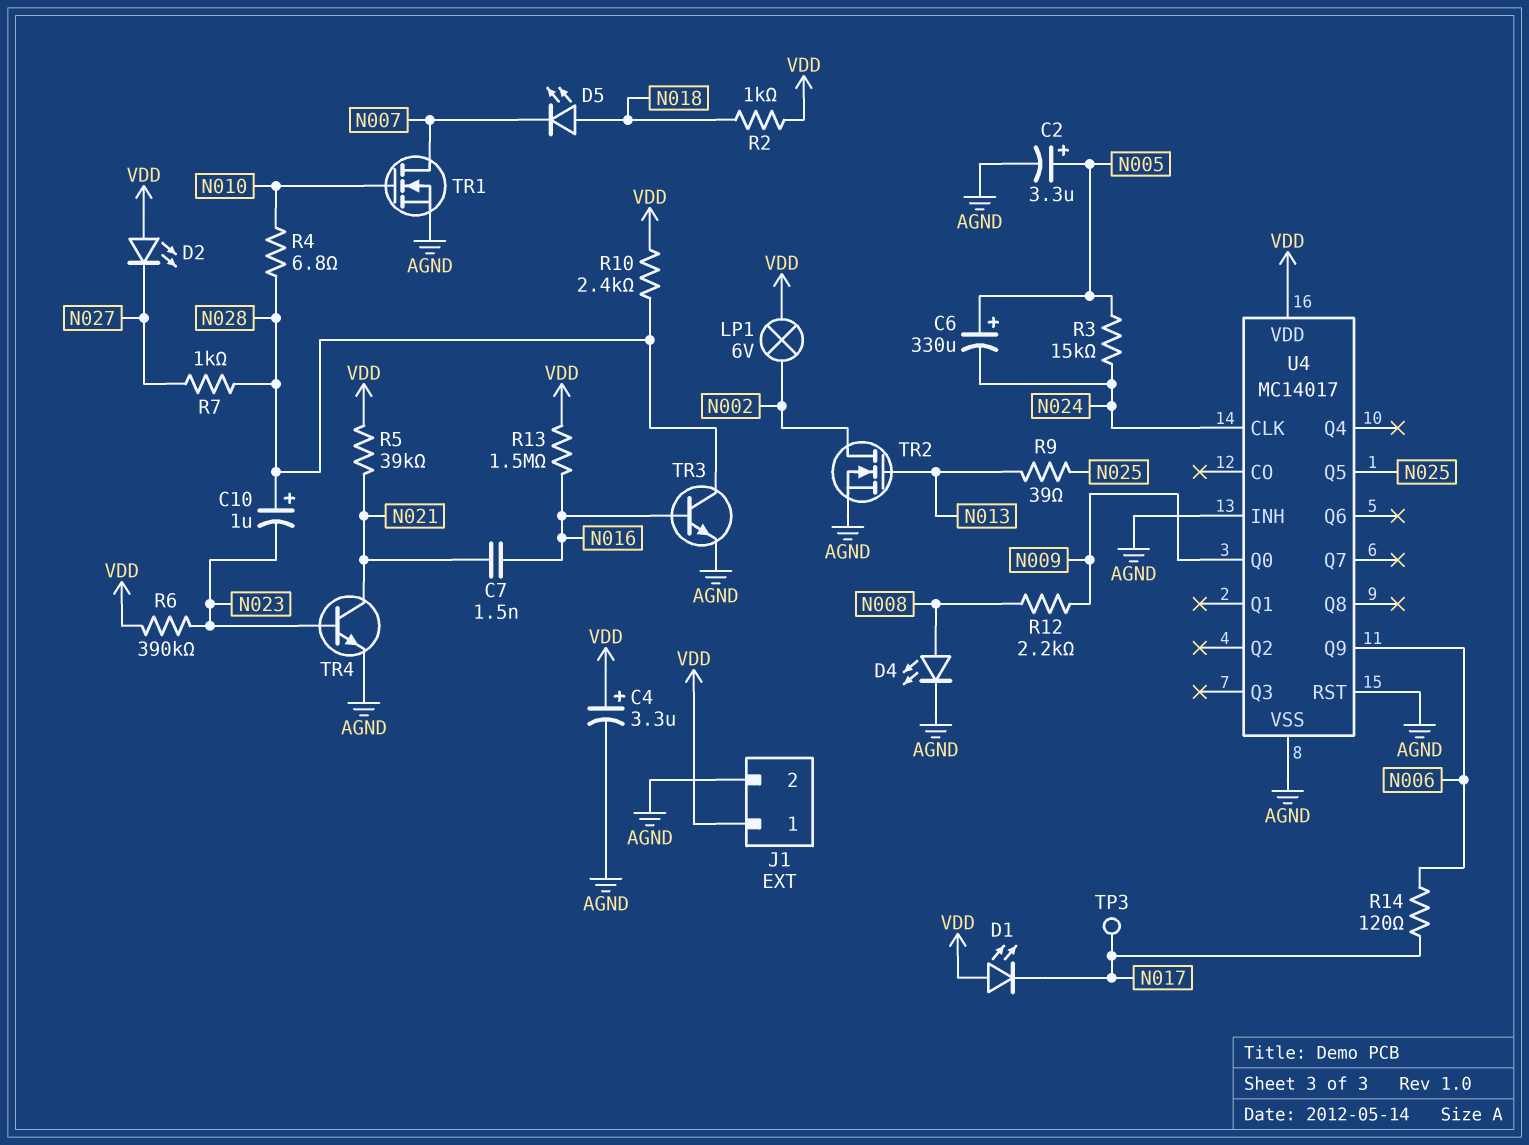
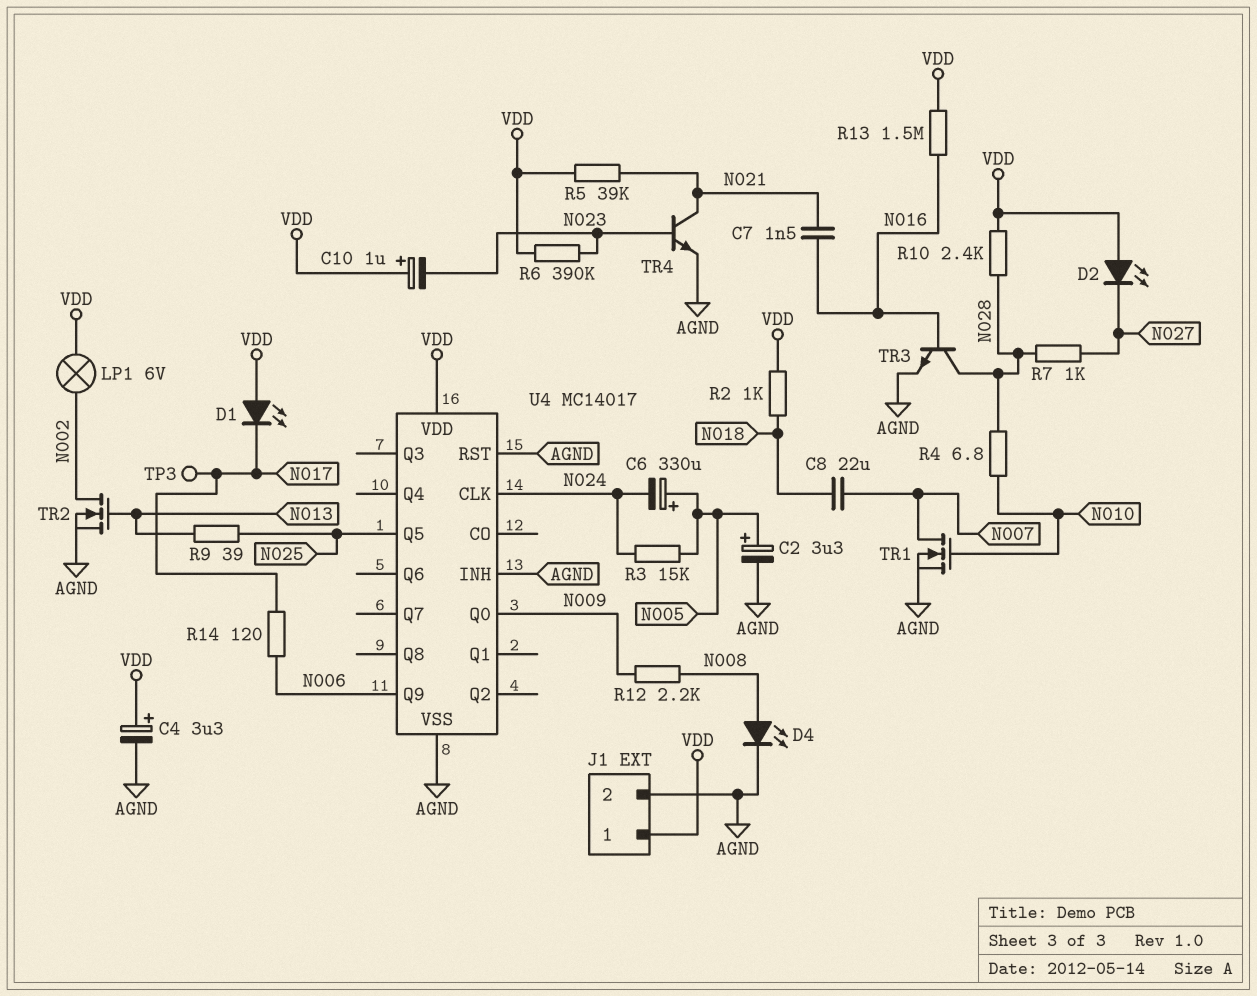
C8: none -> 22uF (N007, N018)
C10: 1uF (plus N028, minus N023) -> 1uF (plus VDD, minus N023)
D5: LED (A N018, K N007) -> none

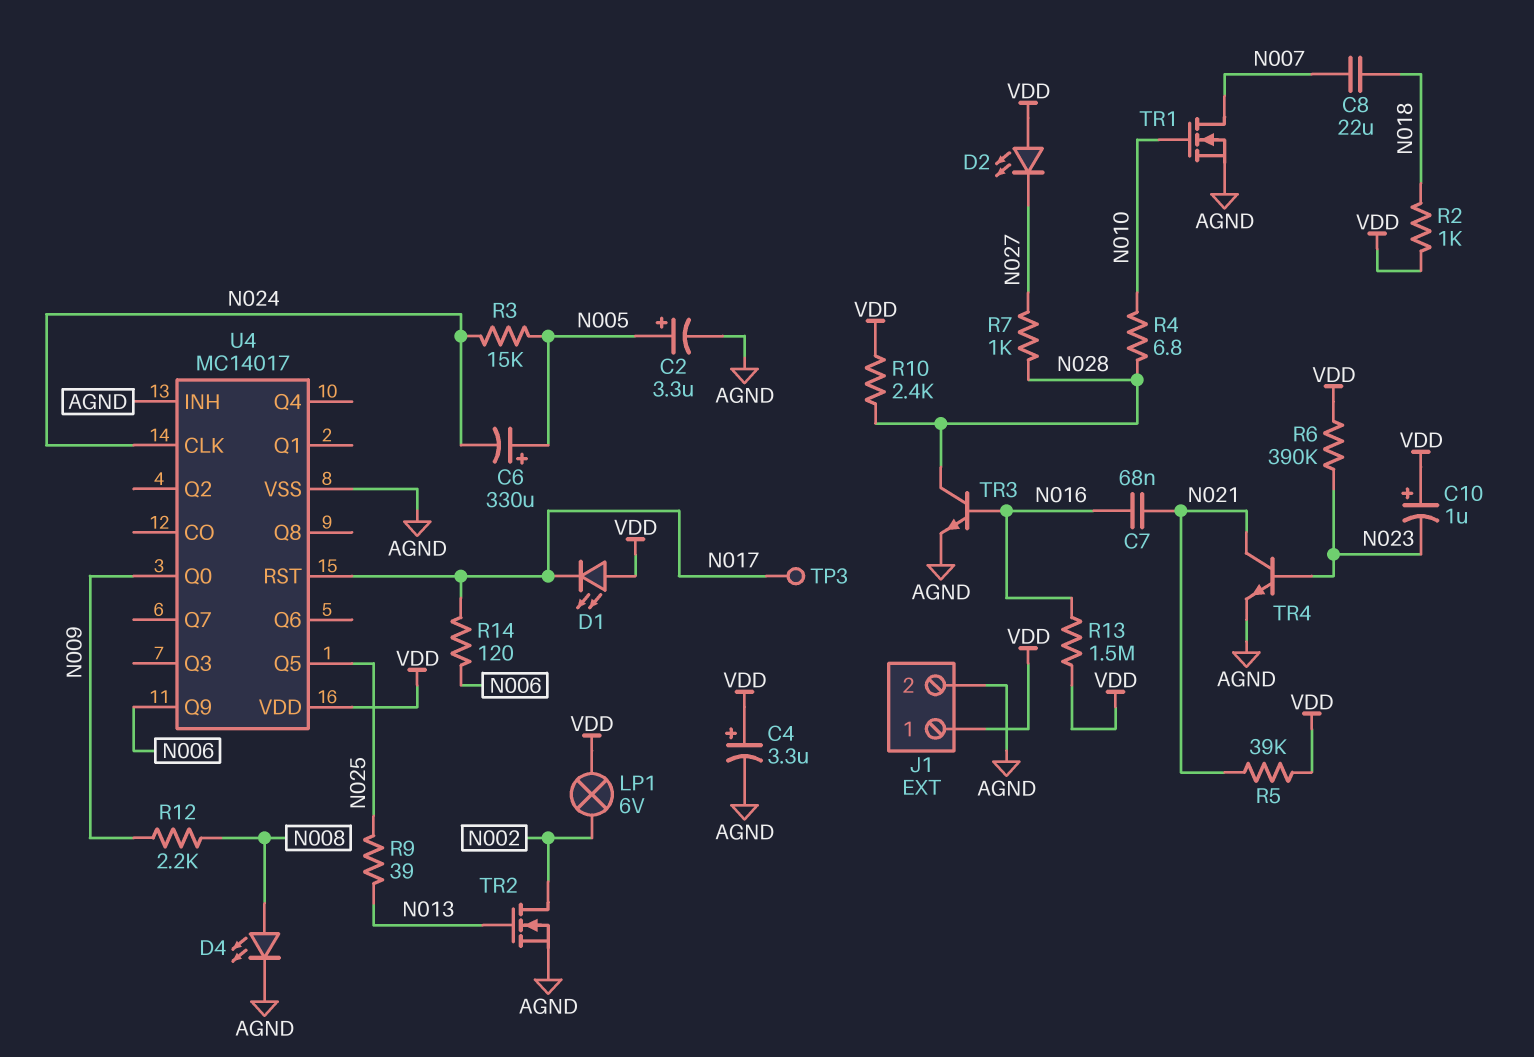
C7: 1.5nF (N016, N021) -> 68nF (N016, N021)
U4 pin RST: AGND -> N017

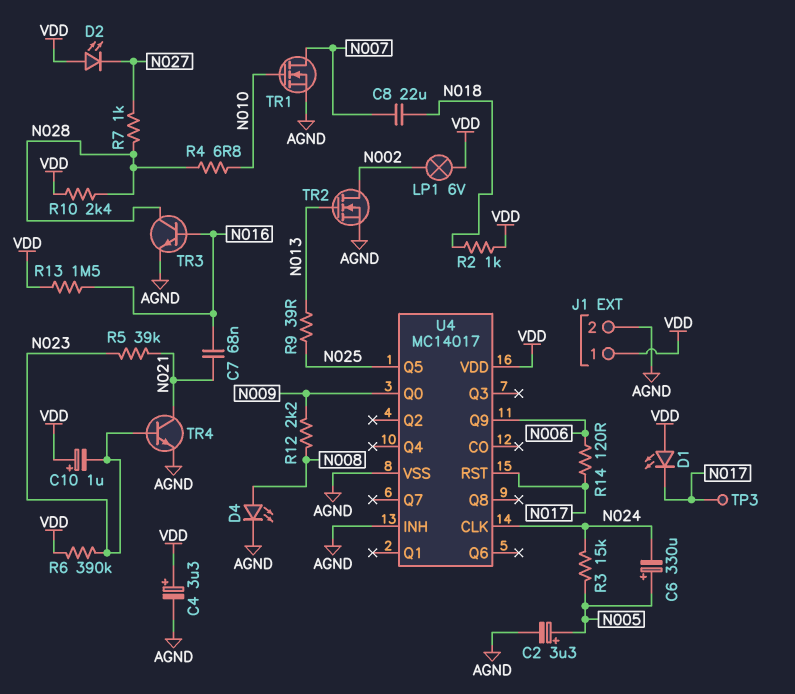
R5: 39k (N021, VDD) -> 39k (N021, N023)

